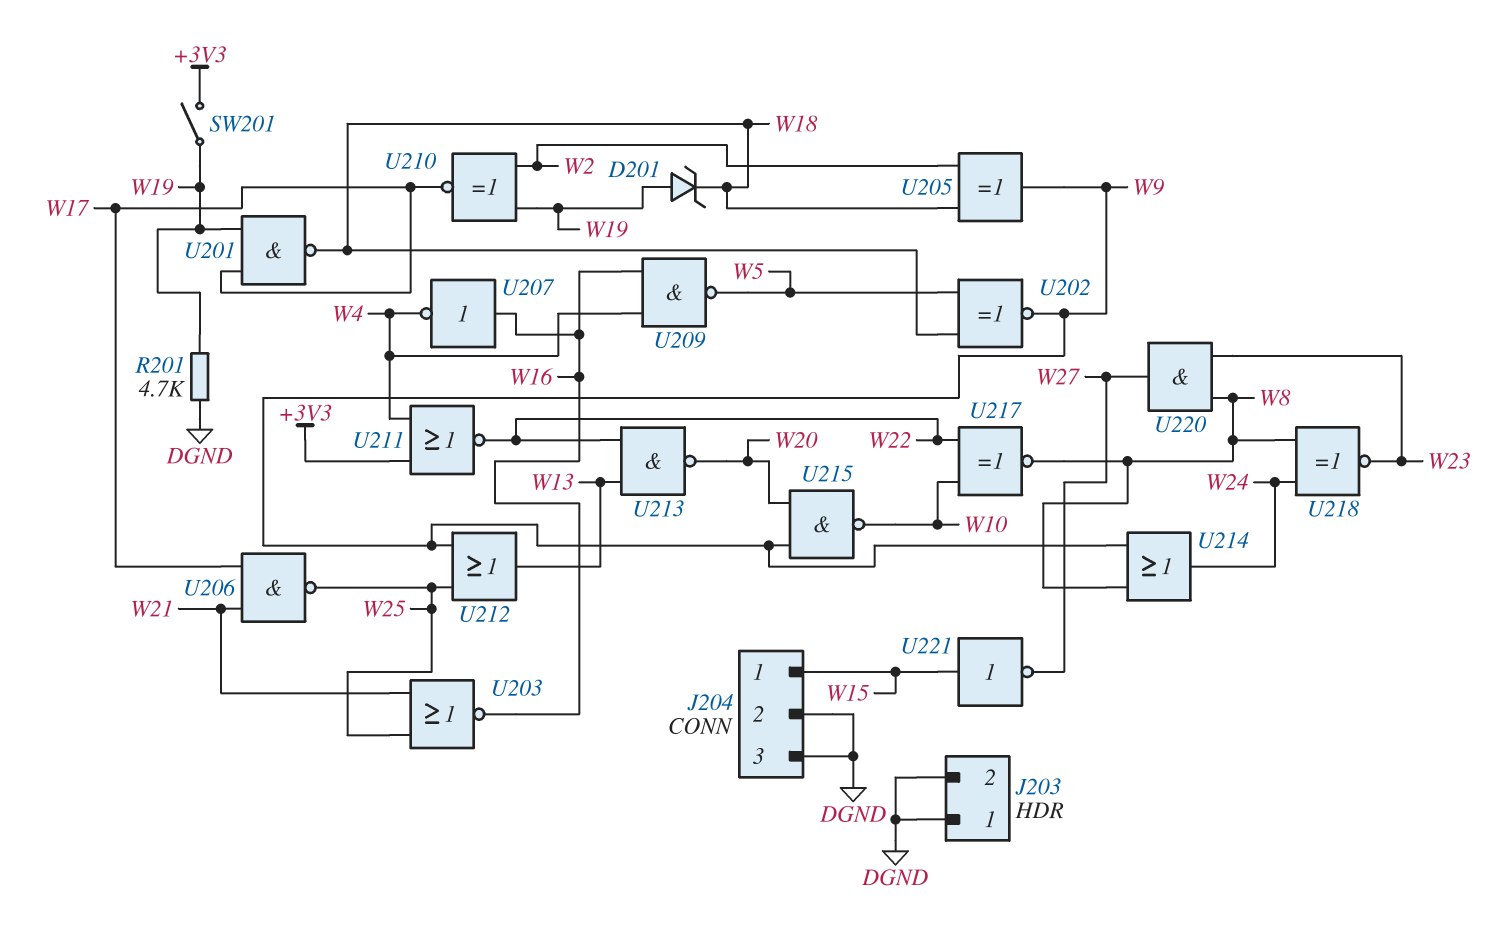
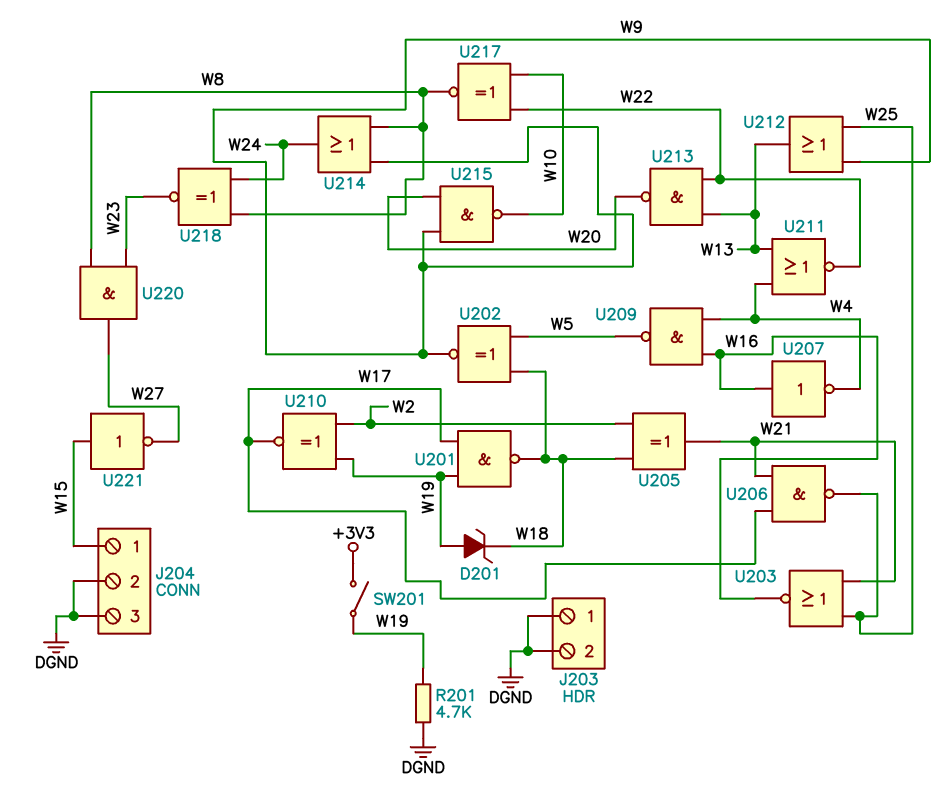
U205: XOR (in W2, in W18, out W9) -> XOR (in W2, in W18, out W21)
U211: NOR (in +3V3, in W4, out W22) -> NOR (in W4, in W13, out W22)

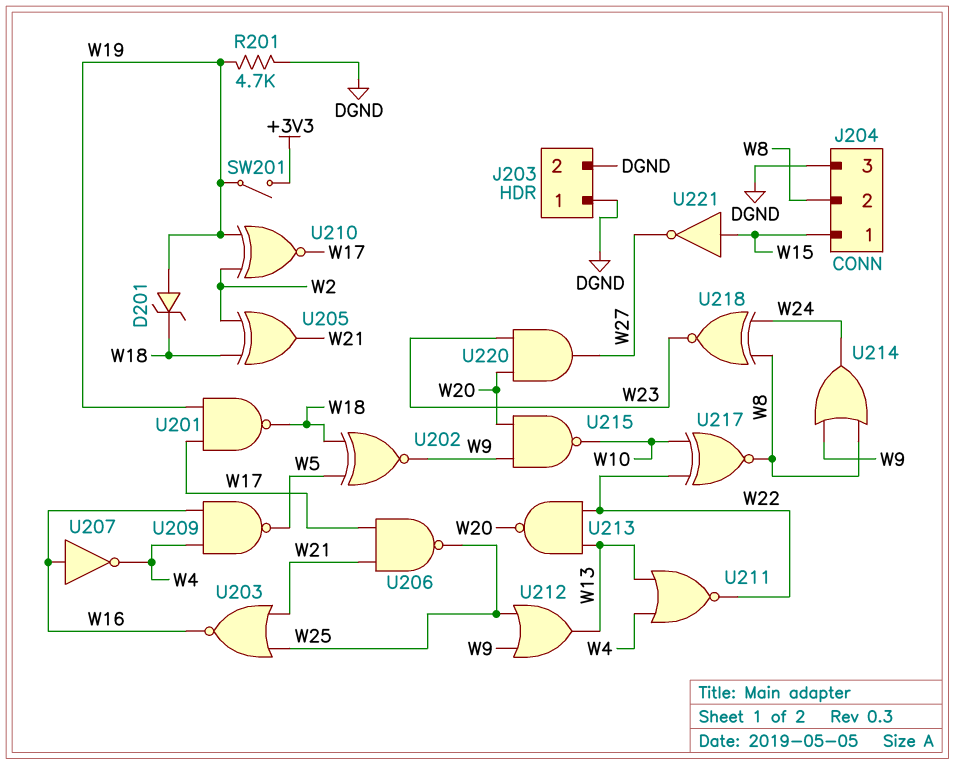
J204 pin 2: DGND -> W8
U220: AND (in W8, in W23, out W27) -> AND (in W20, in W23, out W27)

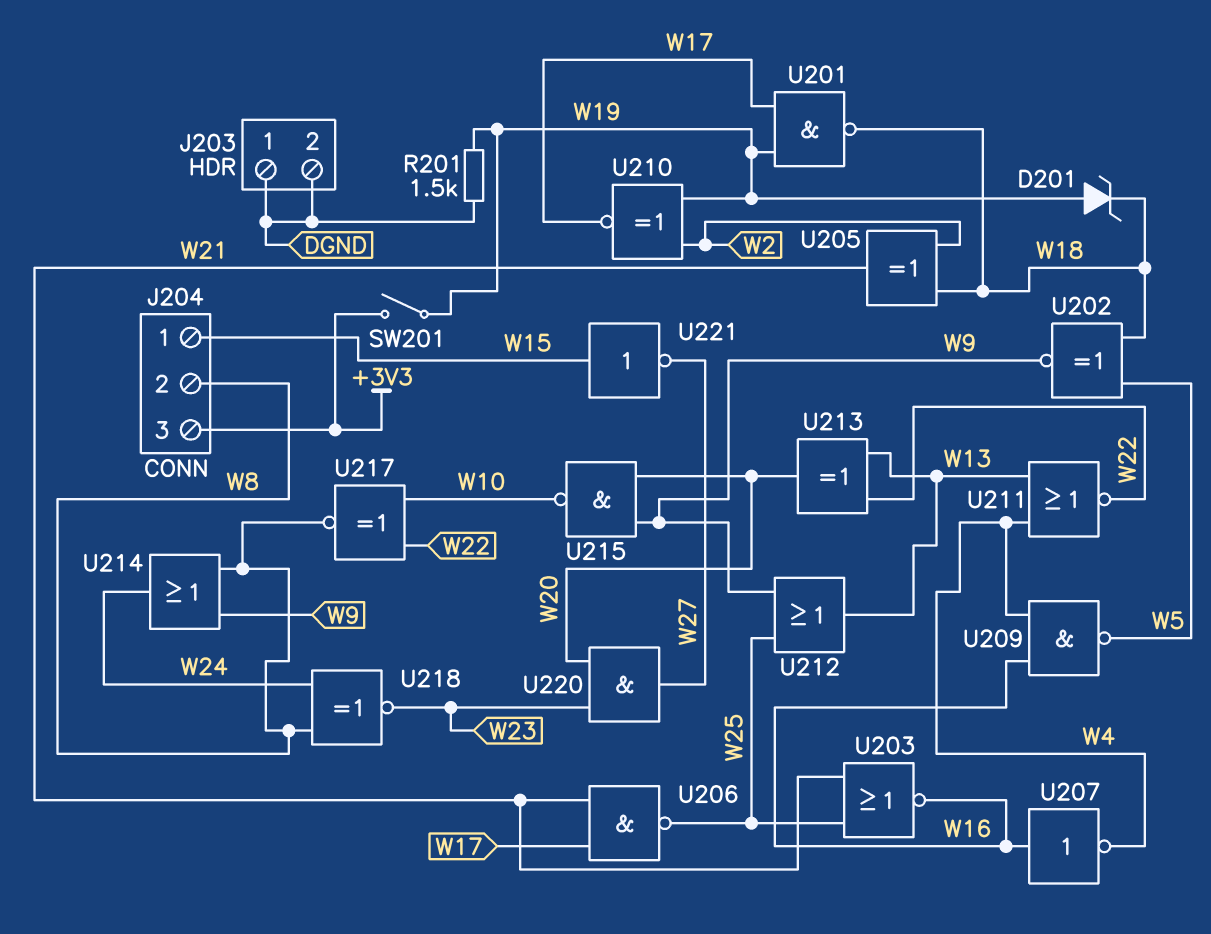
J204 pin 3: DGND -> +3V3
R201: 4.7k (DGND, W19) -> 1.5k (DGND, W19)
U213: NAND (in W13, in W22, out W20) -> XOR (in W13, in W22, out W20)

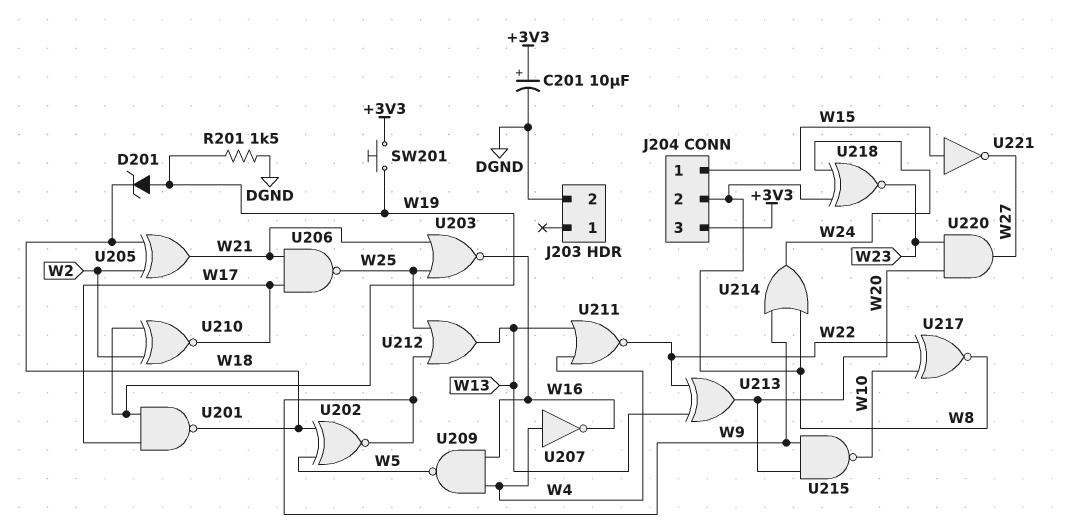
C201: none -> 10uF (plus +3V3, minus DGND)
J203 pin 1: DGND -> none
SW201: switch (+3V3, W19) -> button (+3V3, W19)
U207: NOT (in W16, out W4) -> NOT (in W4, out W16)

